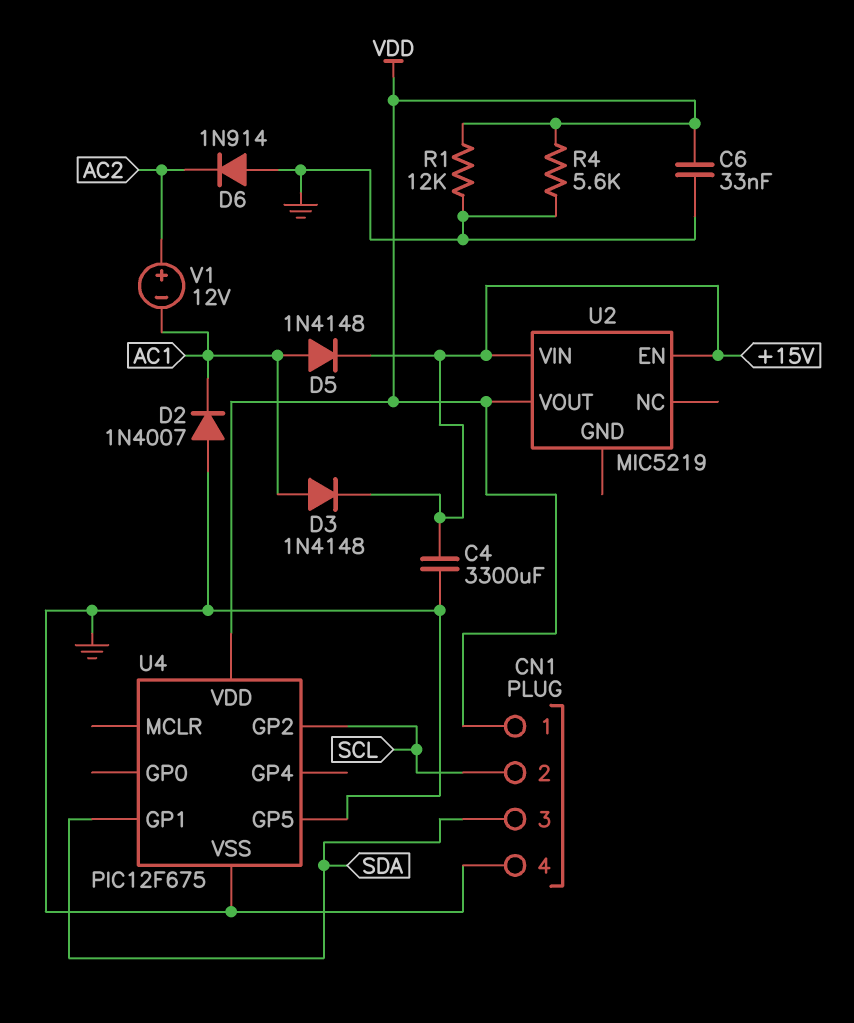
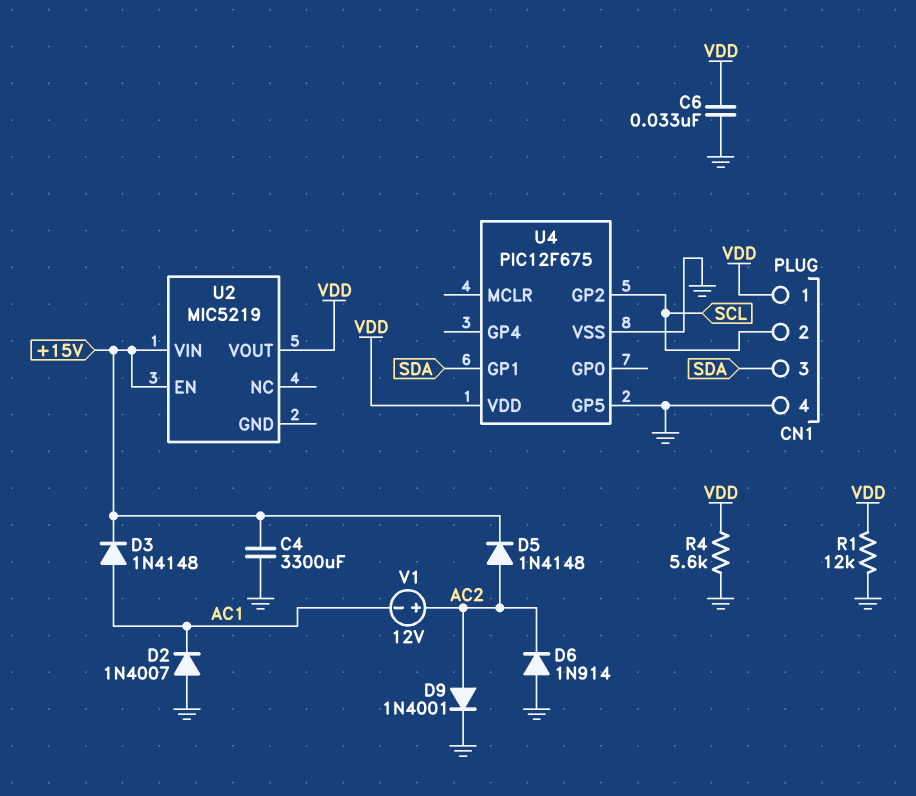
D5: diode 1N4148 (A AC1, K +15V) -> diode 1N4148 (A AC2, K +15V)
D9: none -> diode 1N4001 (A AC2, K GND)

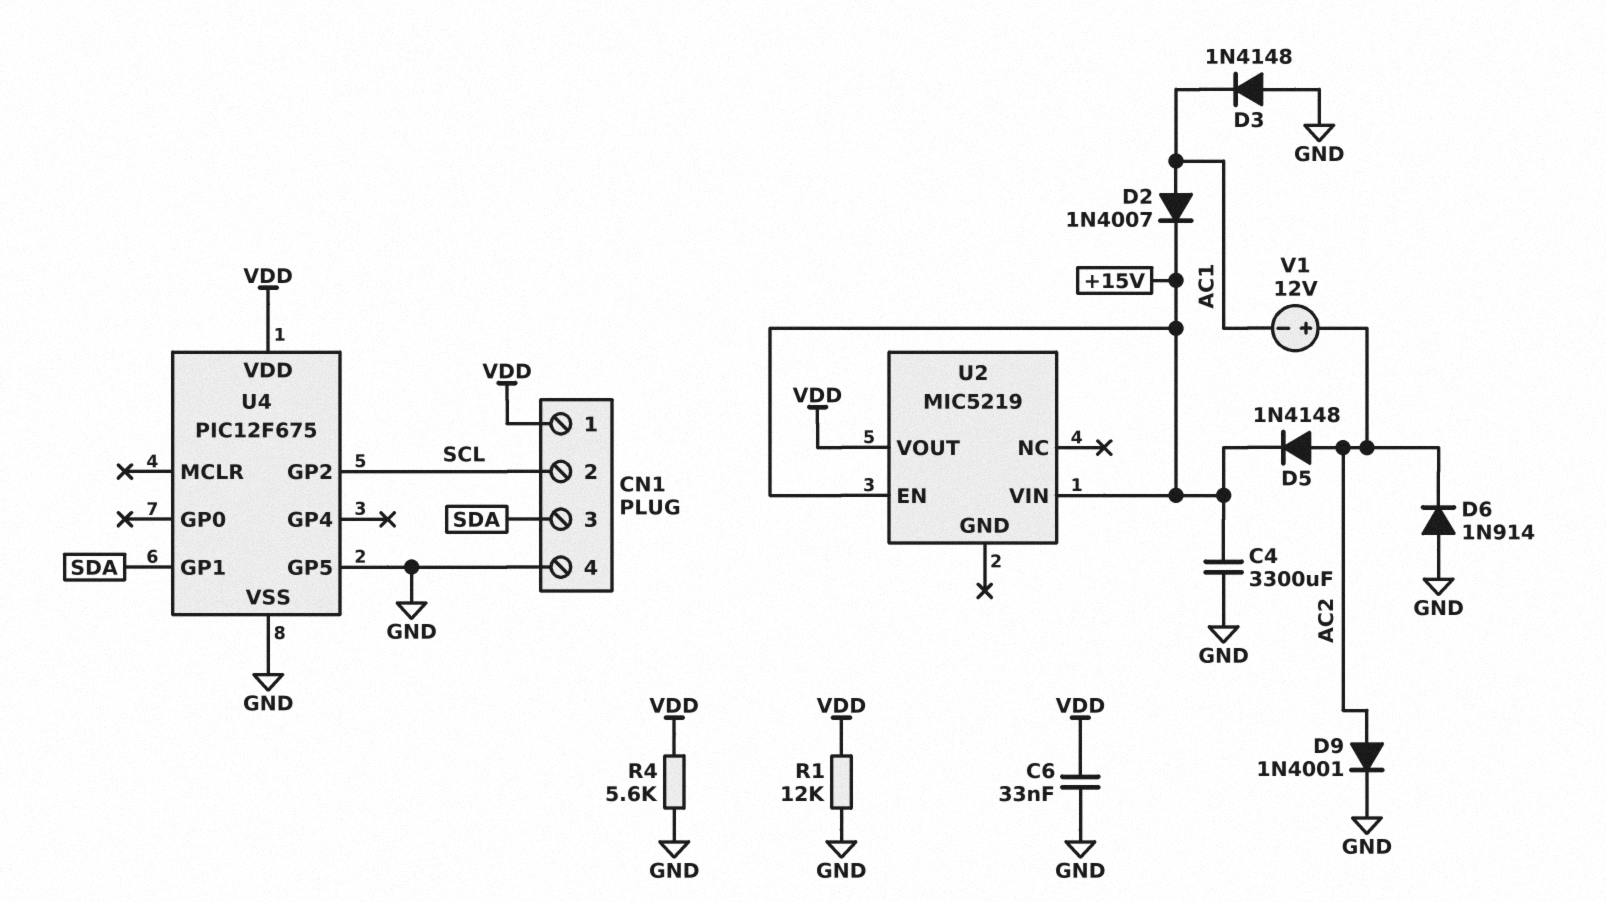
D2: diode 1N4007 (A GND, K AC1) -> diode 1N4007 (A AC1, K +15V)
D3: diode 1N4148 (A AC1, K +15V) -> diode 1N4148 (A GND, K AC1)

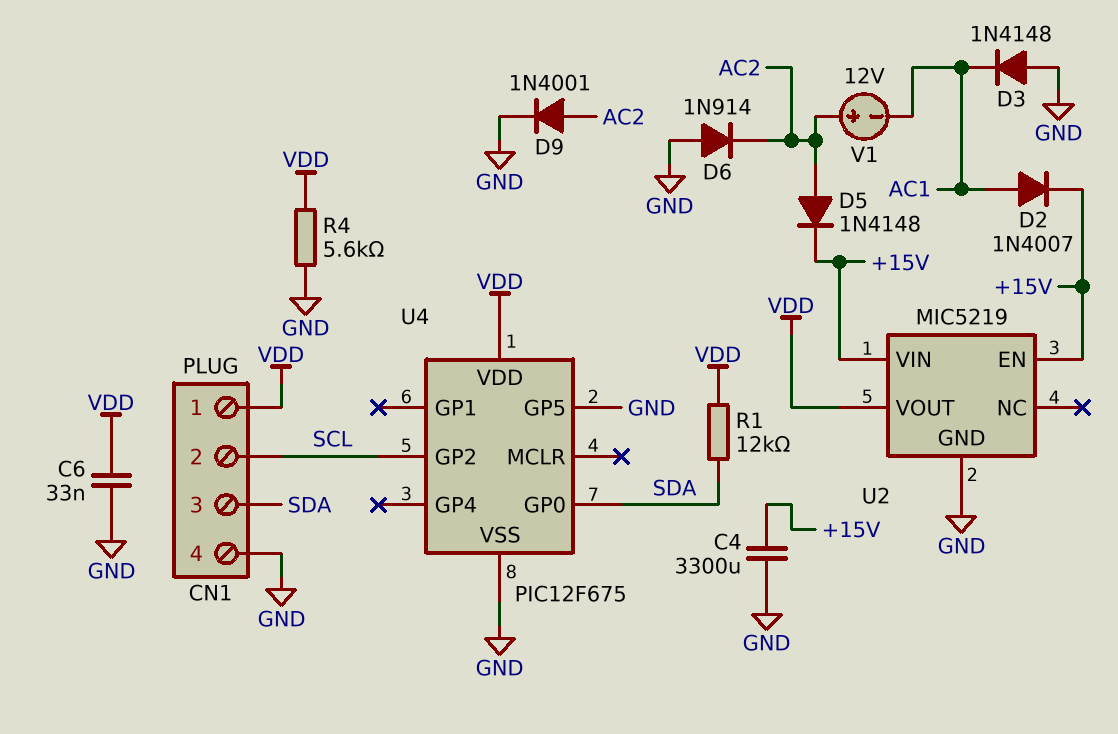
R1: 12k (GND, VDD) -> 12k (SDA, VDD)
U2 pin GND: none -> GND
U4 pin GP0: none -> SDA
U4 pin GP1: SDA -> none

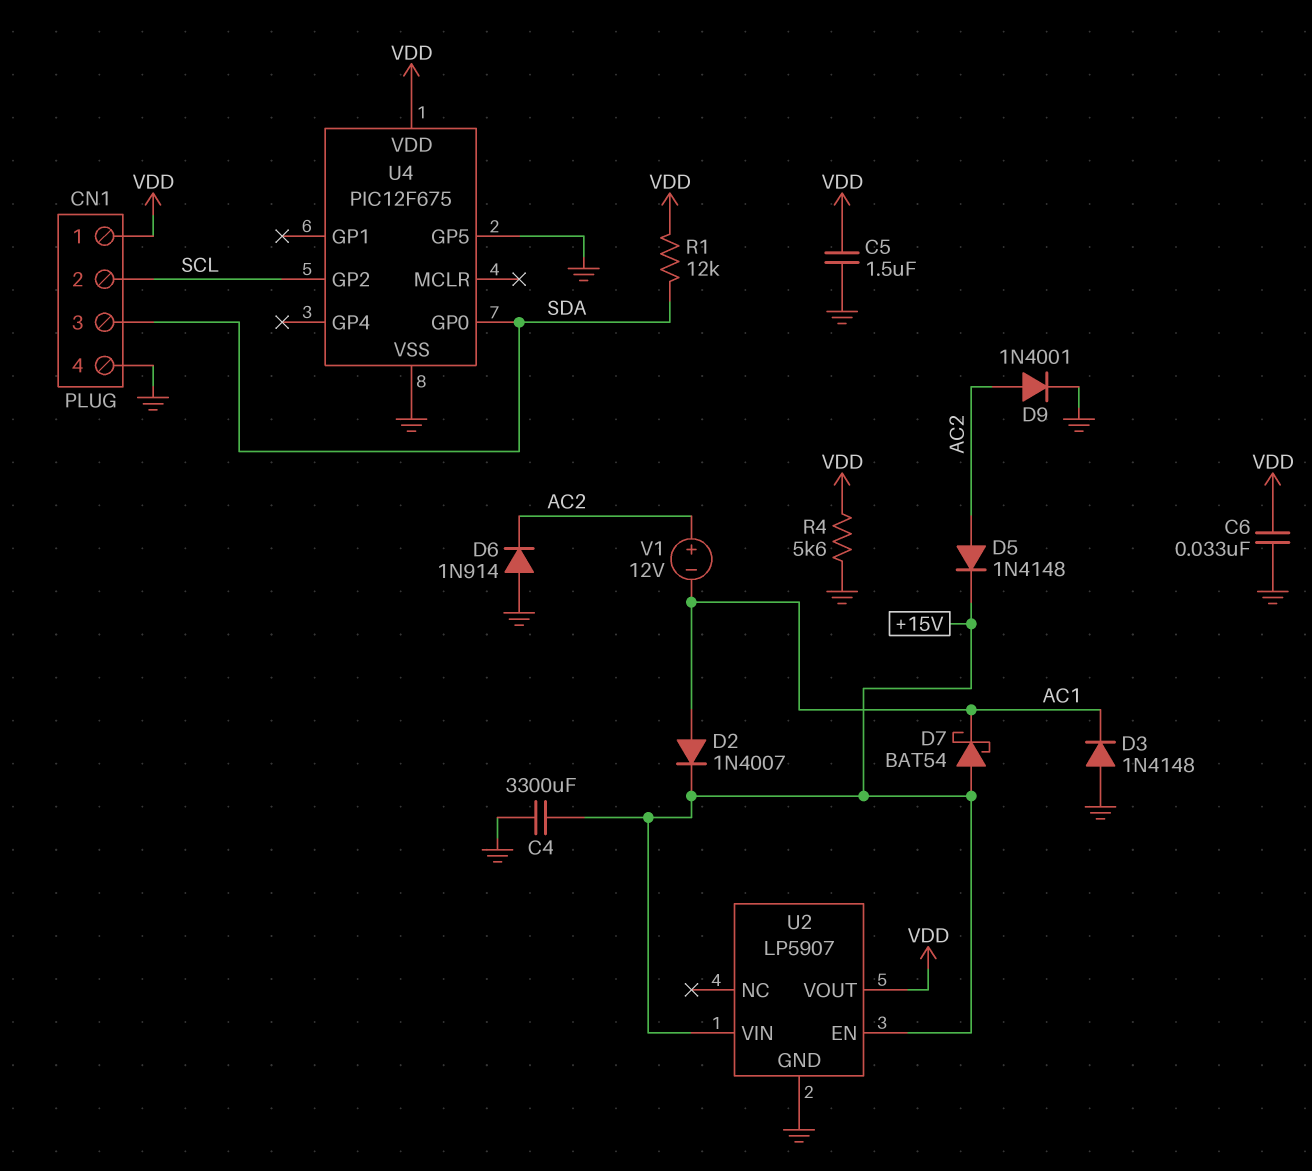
C5: none -> 1.5uF (GND, VDD)
D7: none -> schottky BAT54 (A +15V, K AC1)
U2: MIC5219 -> LP5907

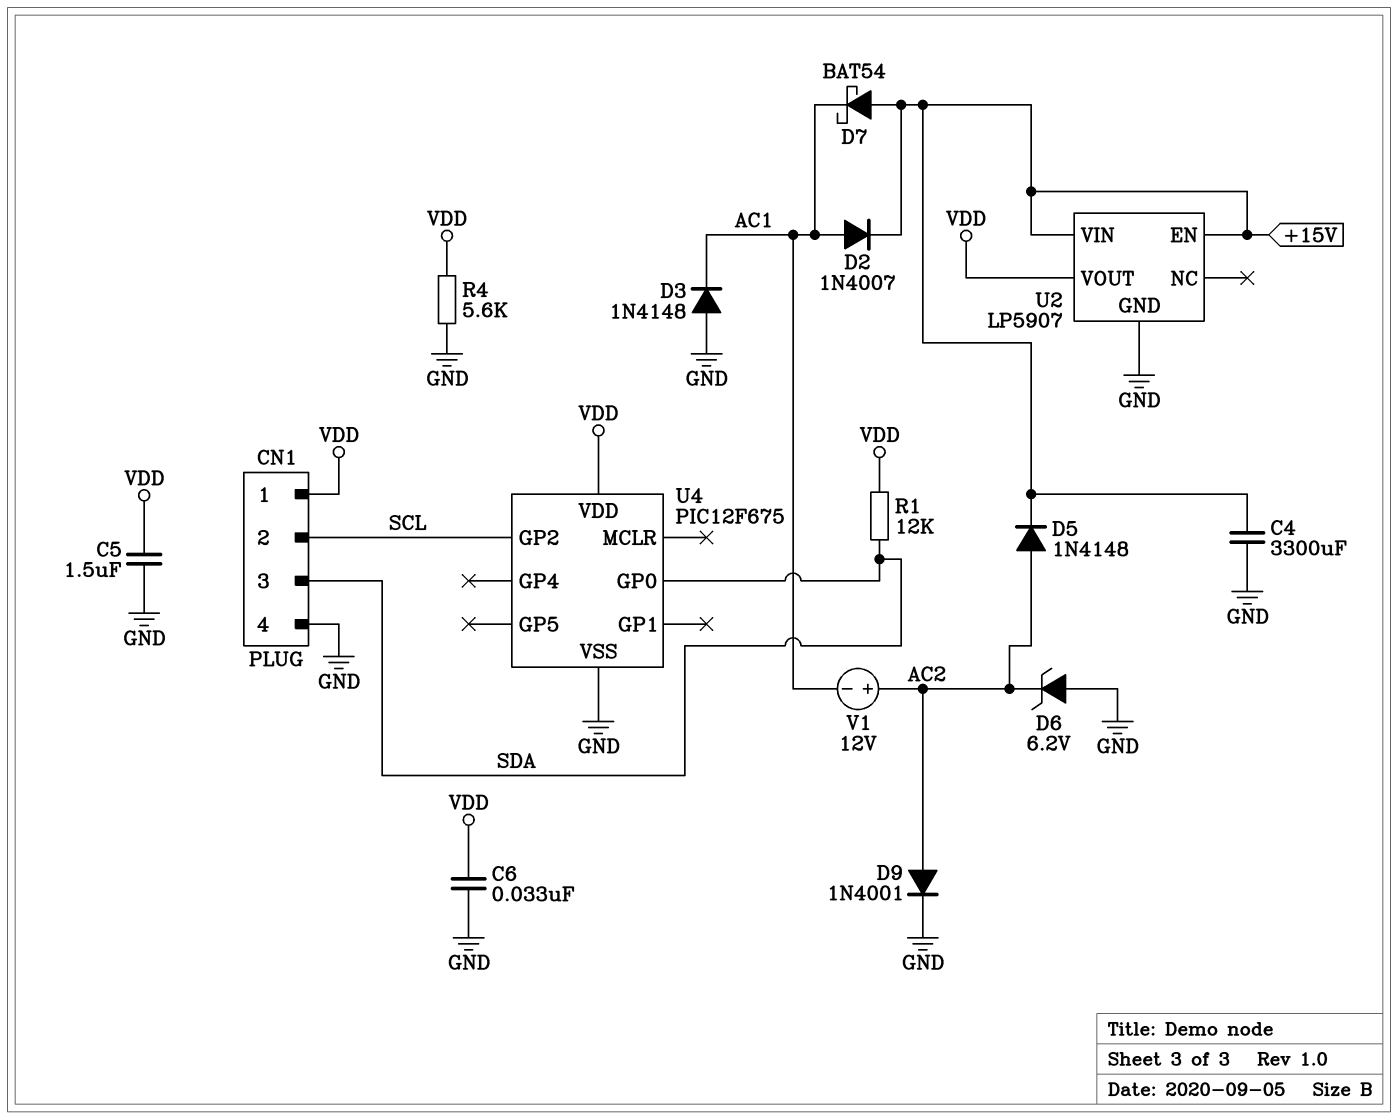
D6: diode 1N914 (A GND, K AC2) -> zener 6.2V (A GND, K AC2)
U4 pin GP5: GND -> none

